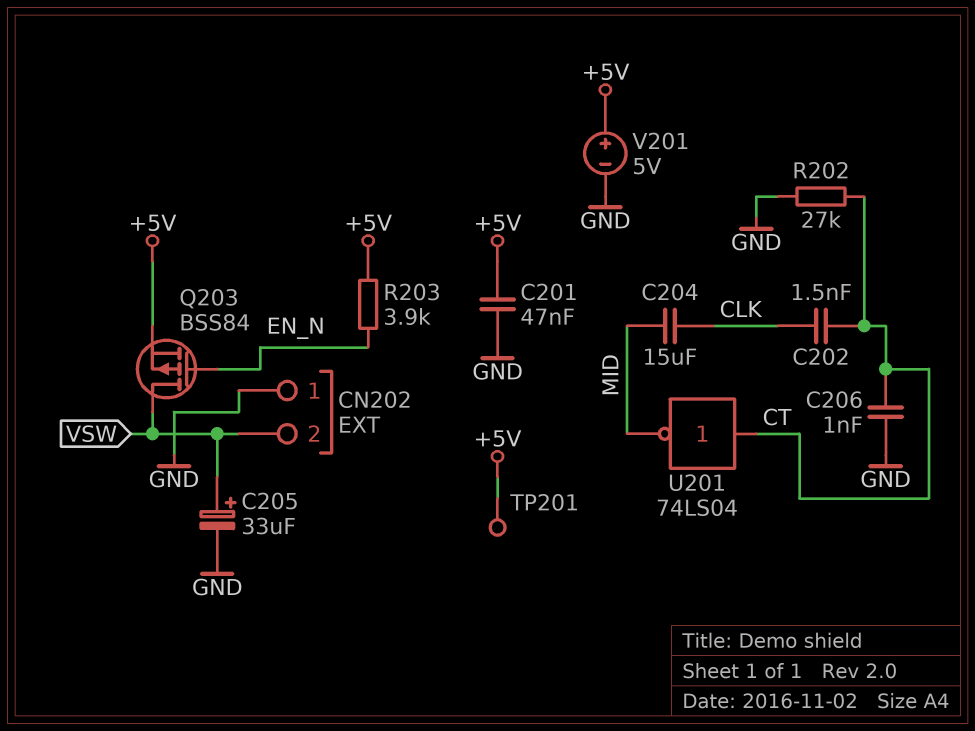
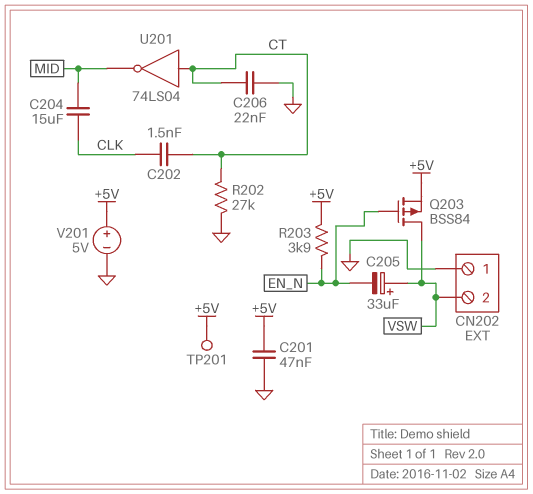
C205: 33uF (plus VSW, minus GND) -> 33uF (plus VSW, minus EN_N)
C206: 1nF (CT, GND) -> 22nF (CT, GND)

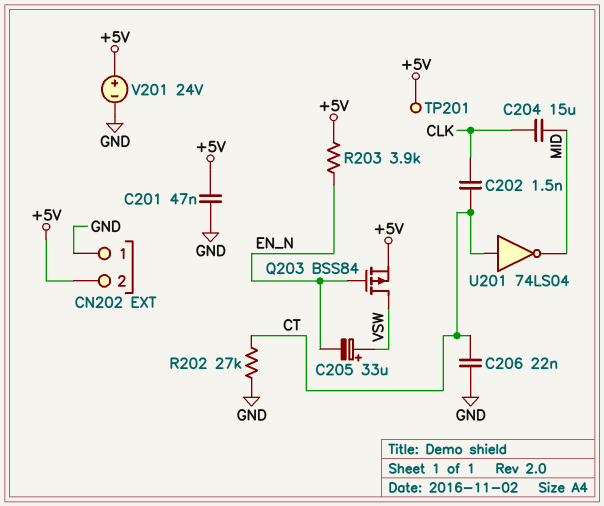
CN202 pin 2: VSW -> +5V
V201: 5V (plus +5V, minus GND) -> 24V (plus +5V, minus GND)

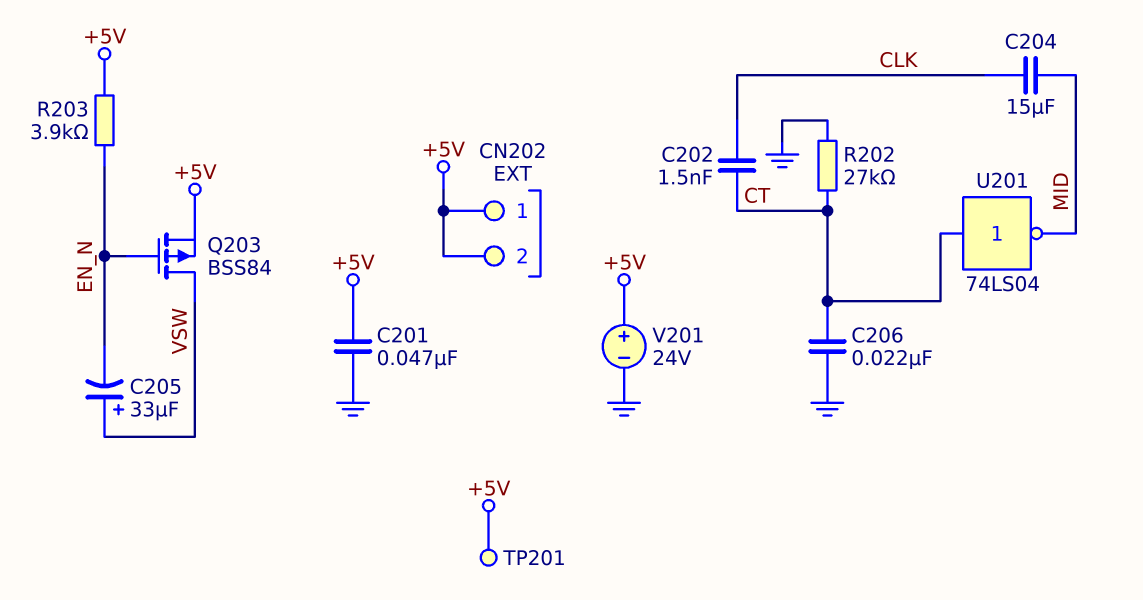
CN202 pin 1: GND -> +5V

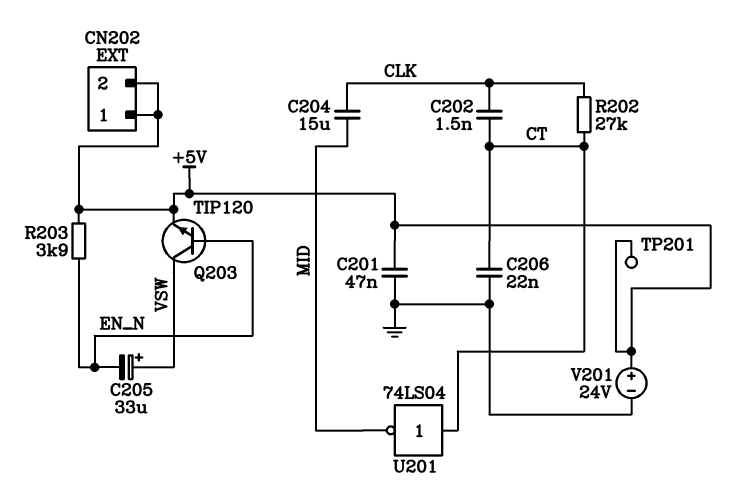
Q203: PMOS BSS84 (G EN_N, D VSW, S +5V) -> NPN TIP120 (B EN_N, C VSW, E +5V)
R202: 27k (CT, GND) -> 27k (CLK, CT)

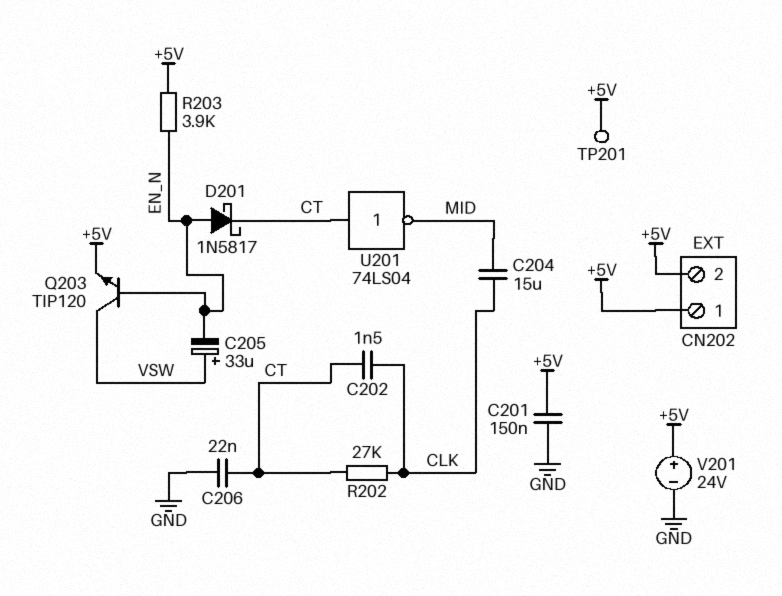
C201: 47nF (+5V, GND) -> 150nF (+5V, GND)
D201: none -> schottky 1N5817 (A EN_N, K CT)

